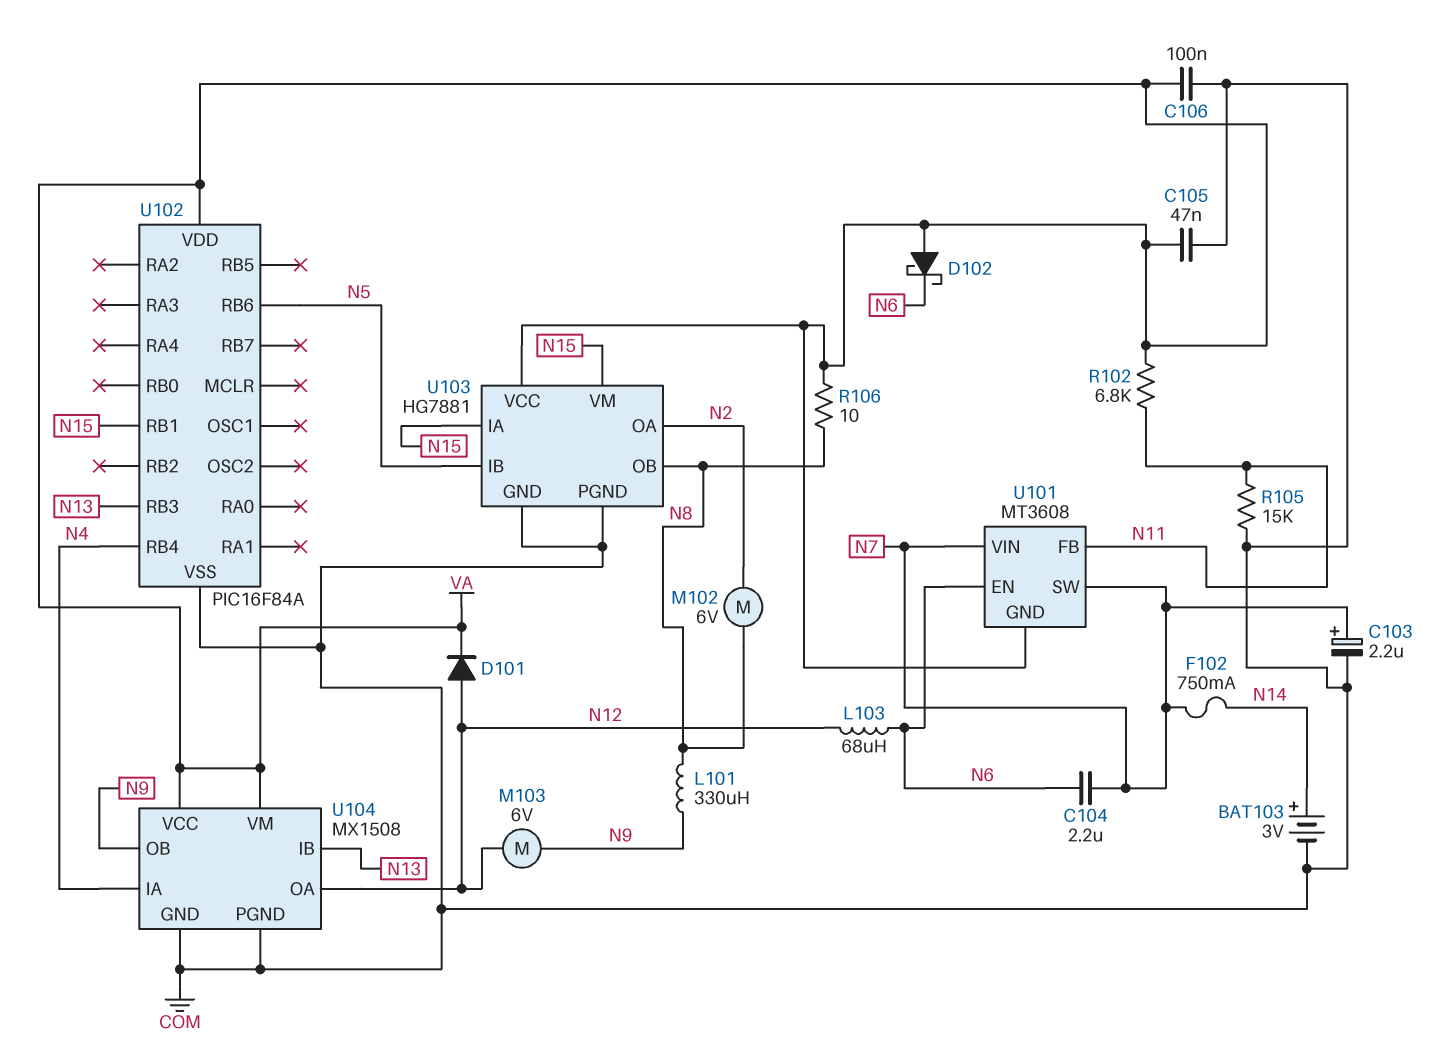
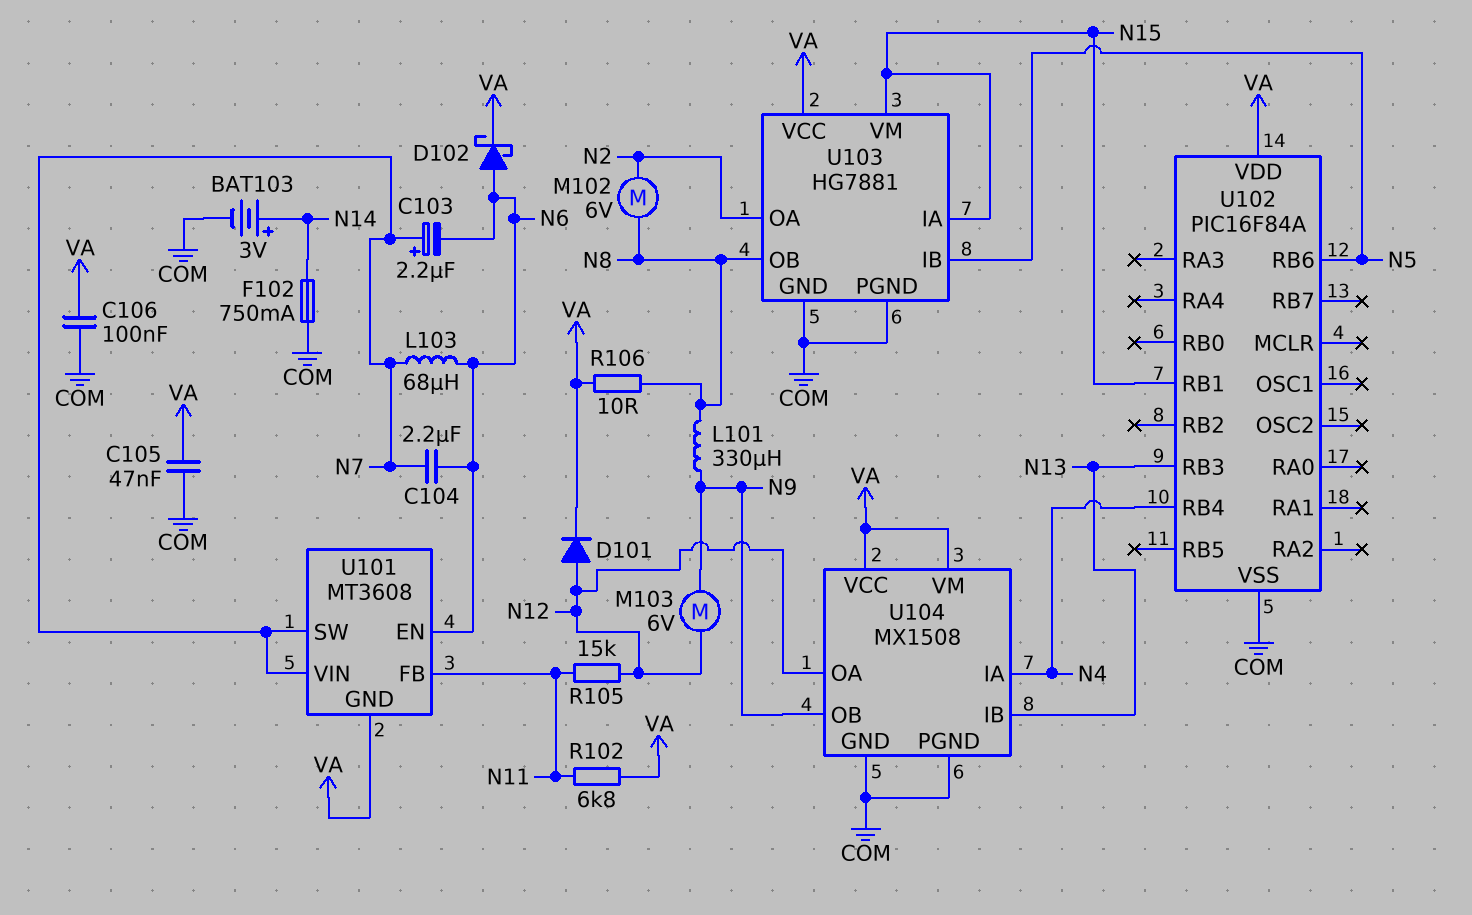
C103: 2.2uF (plus N7, minus COM) -> 2.2uF (plus N7, minus N6)
D102: schottky (A VA, K N6) -> schottky (A N6, K VA)
F102: 750mA (N7, N14) -> 750mA (COM, N14)
L103: 68uH (N6, N12) -> 68uH (N6, N7)
R105: 15k (COM, N11) -> 15k (N11, N12)

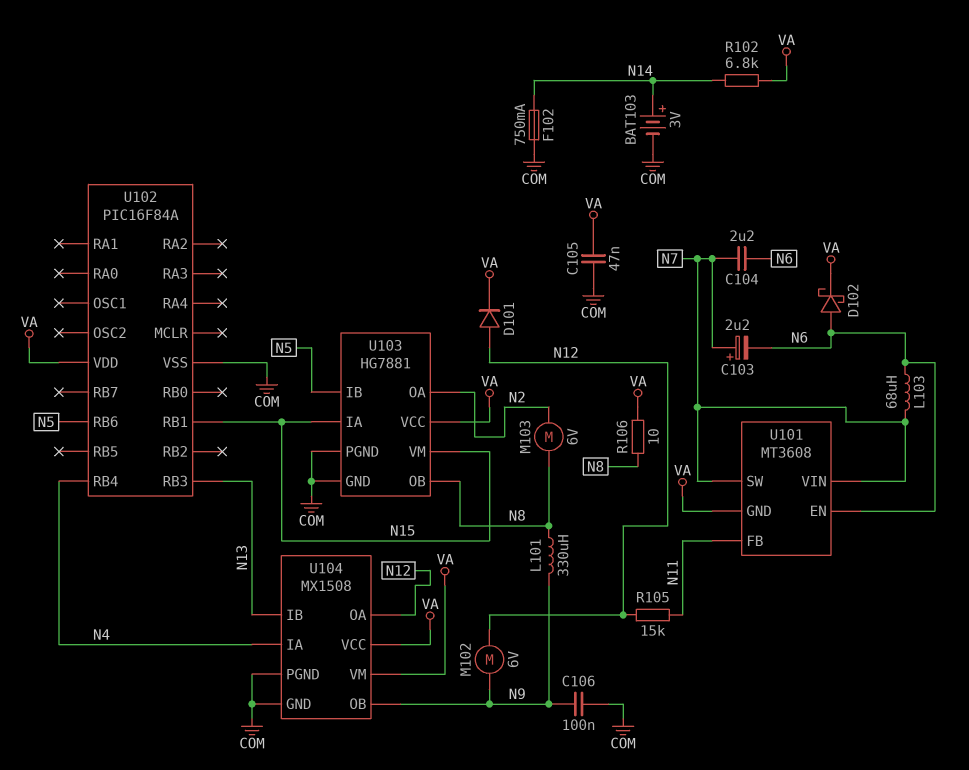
C106: 100nF (COM, VA) -> 100nF (COM, N9)
M102: motor 6V (N2, N8) -> motor 6V (N9, N12)
M103: motor 6V (N9, N12) -> motor 6V (N2, N8)
R102: 6.8k (N11, VA) -> 6.8k (N14, VA)

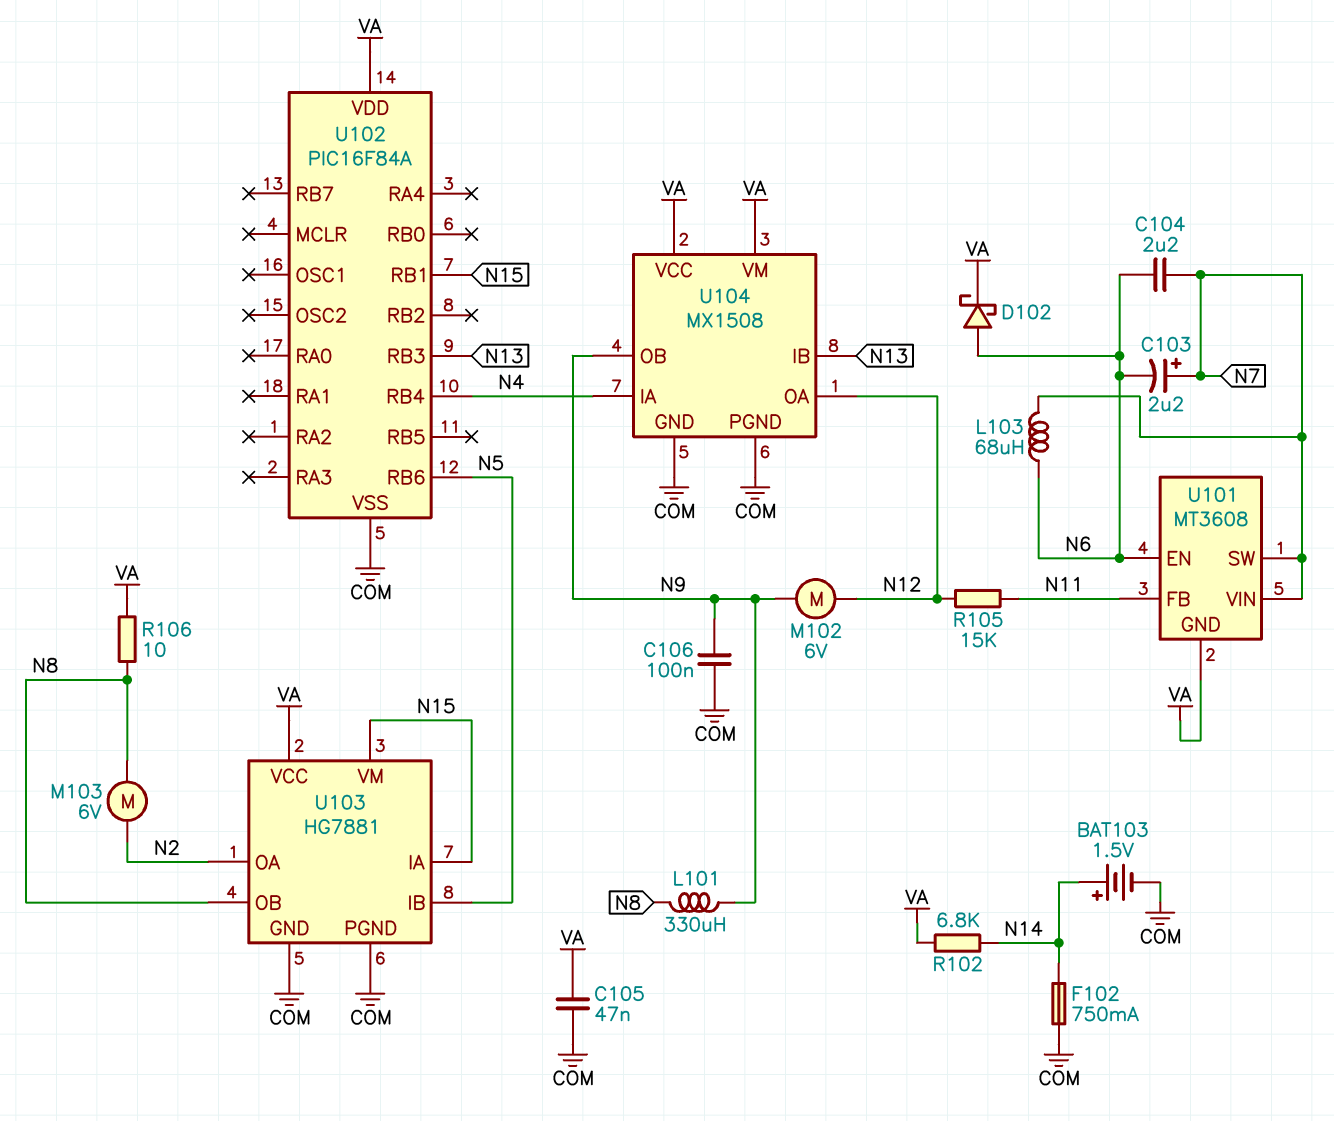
BAT103: 3V (plus N14, minus COM) -> 1.5V (plus N14, minus COM)
D101: diode (A N12, K VA) -> none

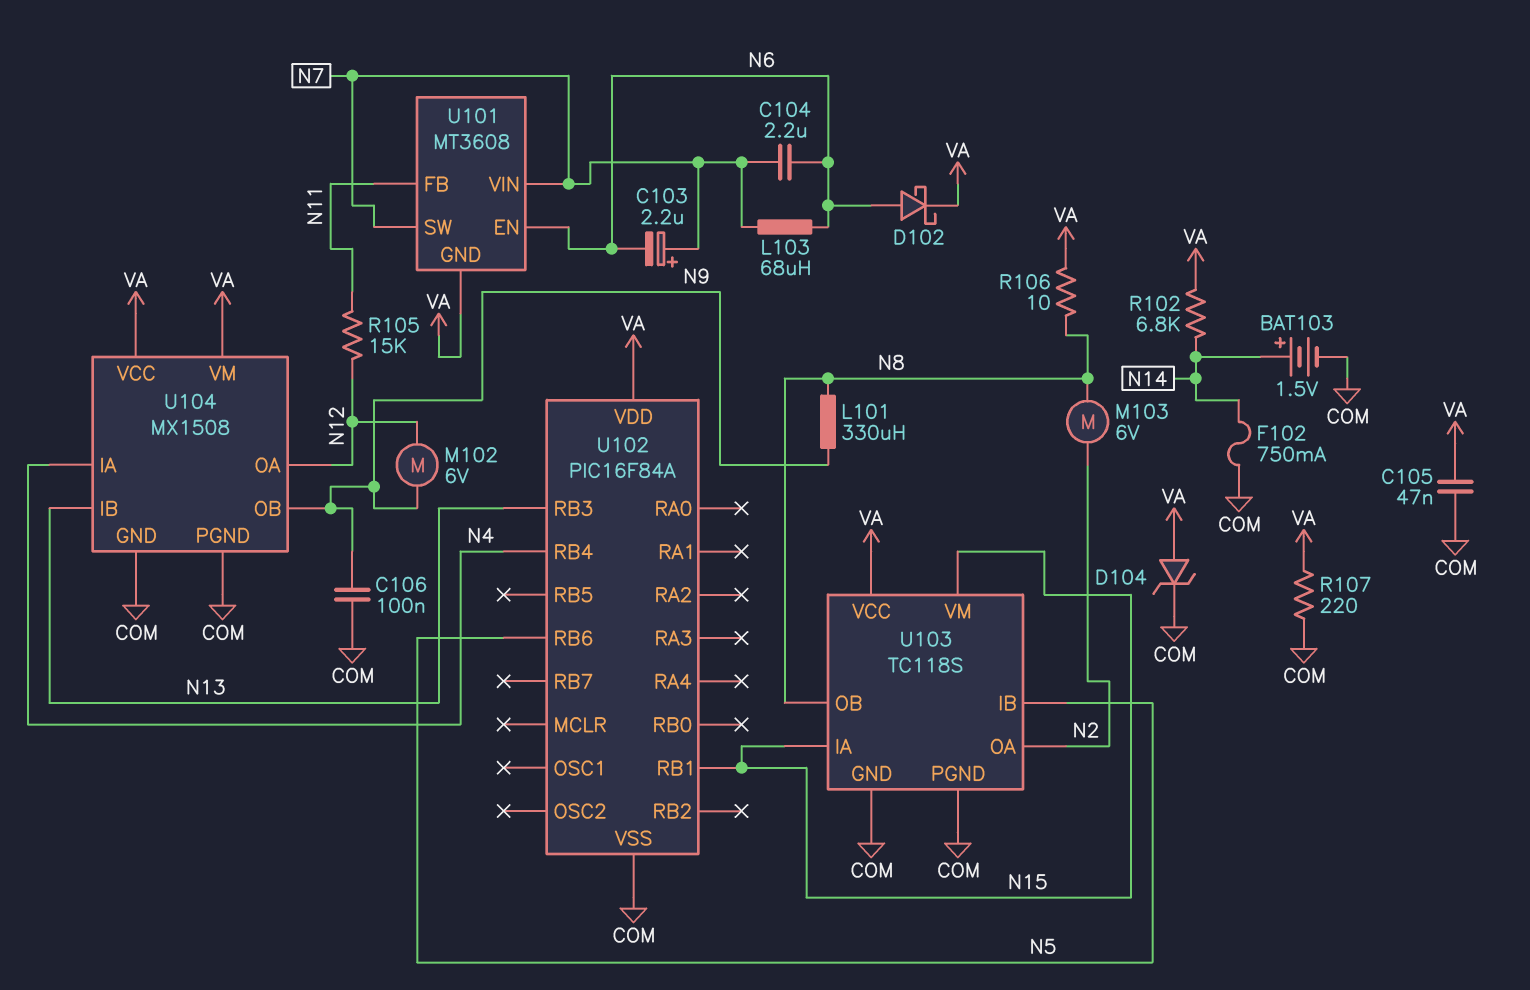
D104: none -> zener (A VA, K COM)
R107: none -> 220 (COM, VA)
U103: HG7881 -> TC118S

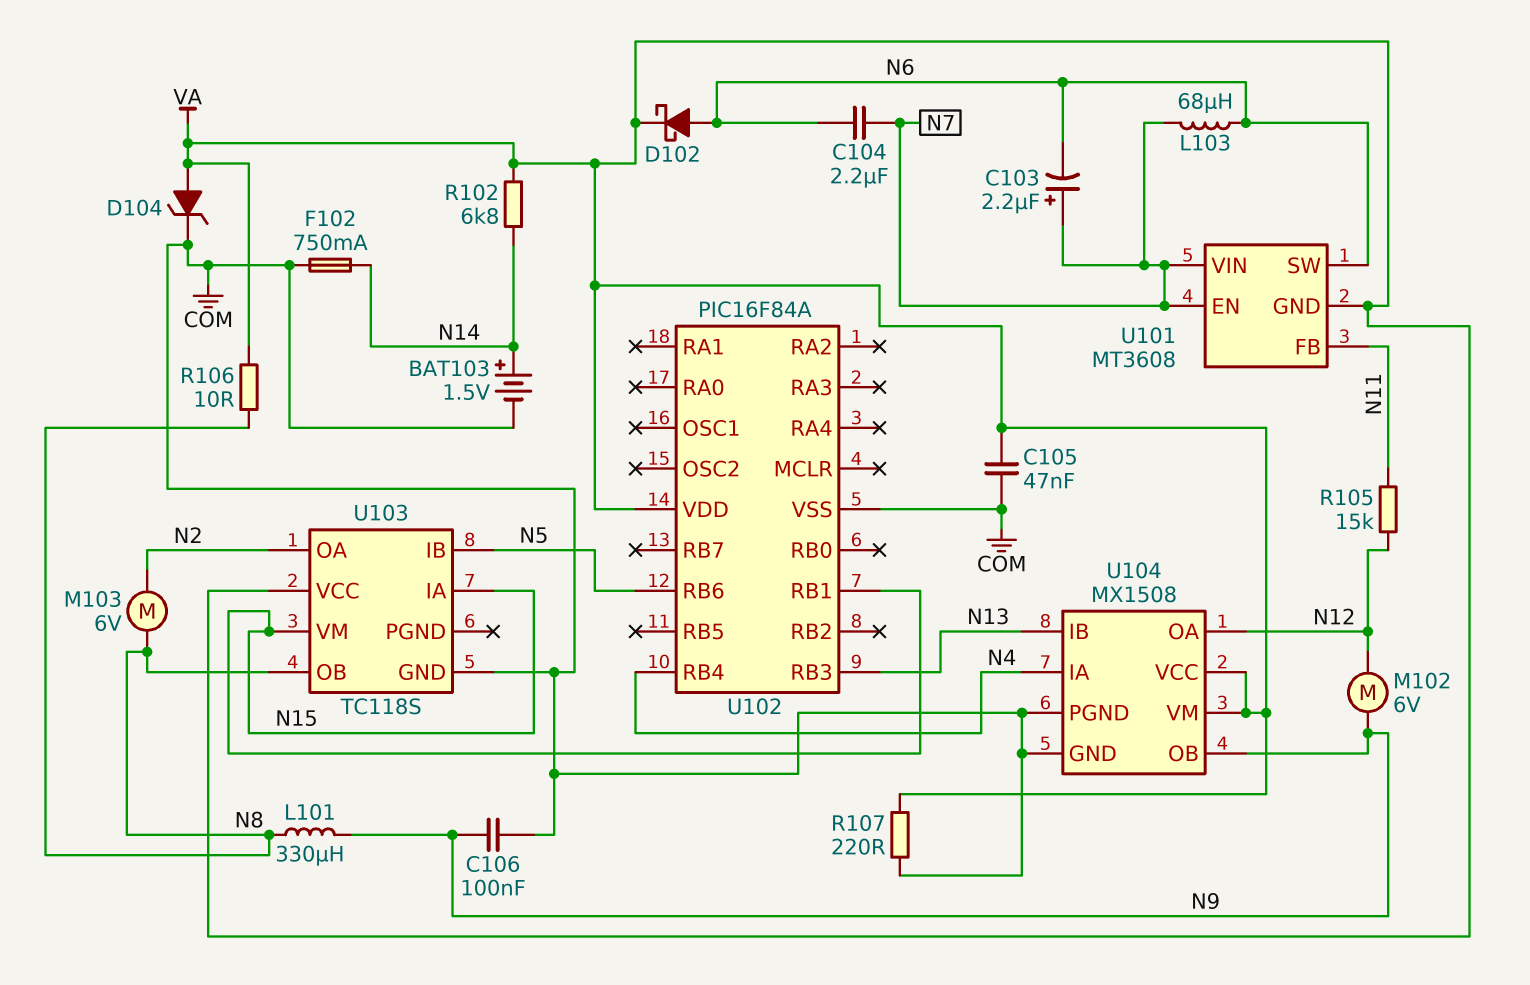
U101 pin EN: N6 -> N7
U101 pin SW: N7 -> N6
U103 pin PGND: COM -> none

